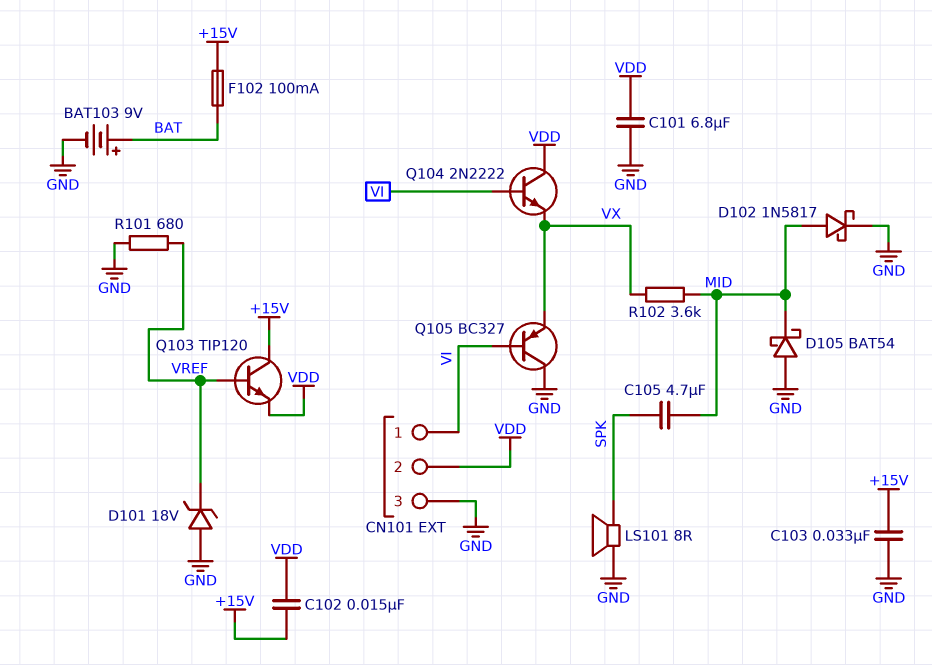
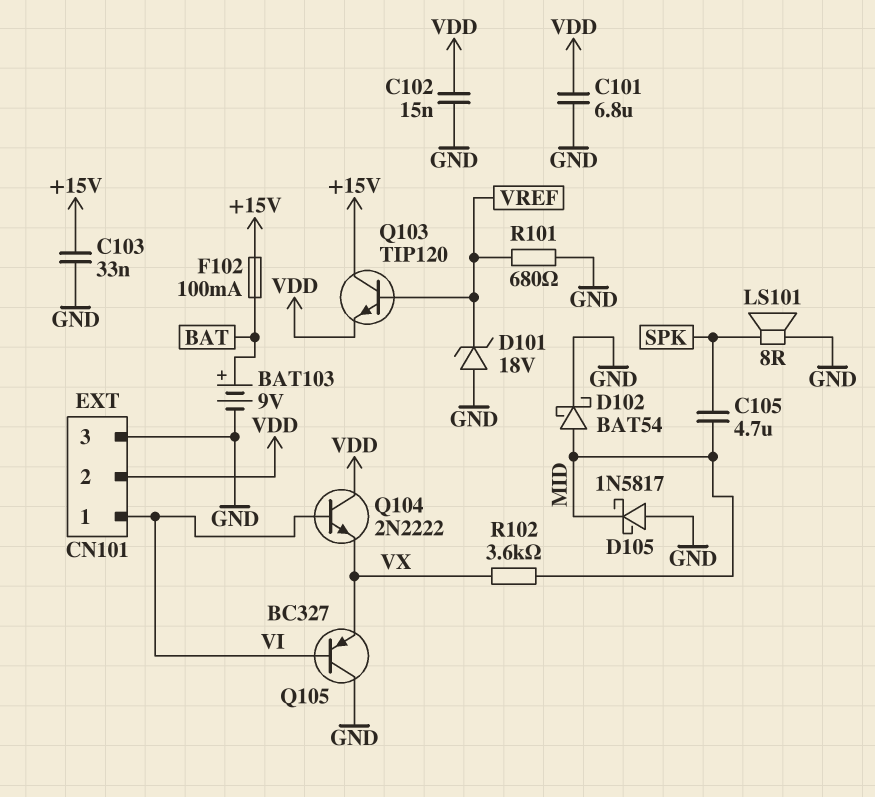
C102: 15nF (+15V, VDD) -> 15nF (GND, VDD)
D102: schottky 1N5817 (A MID, K GND) -> schottky BAT54 (A MID, K GND)
D105: schottky BAT54 (A GND, K MID) -> schottky 1N5817 (A GND, K MID)

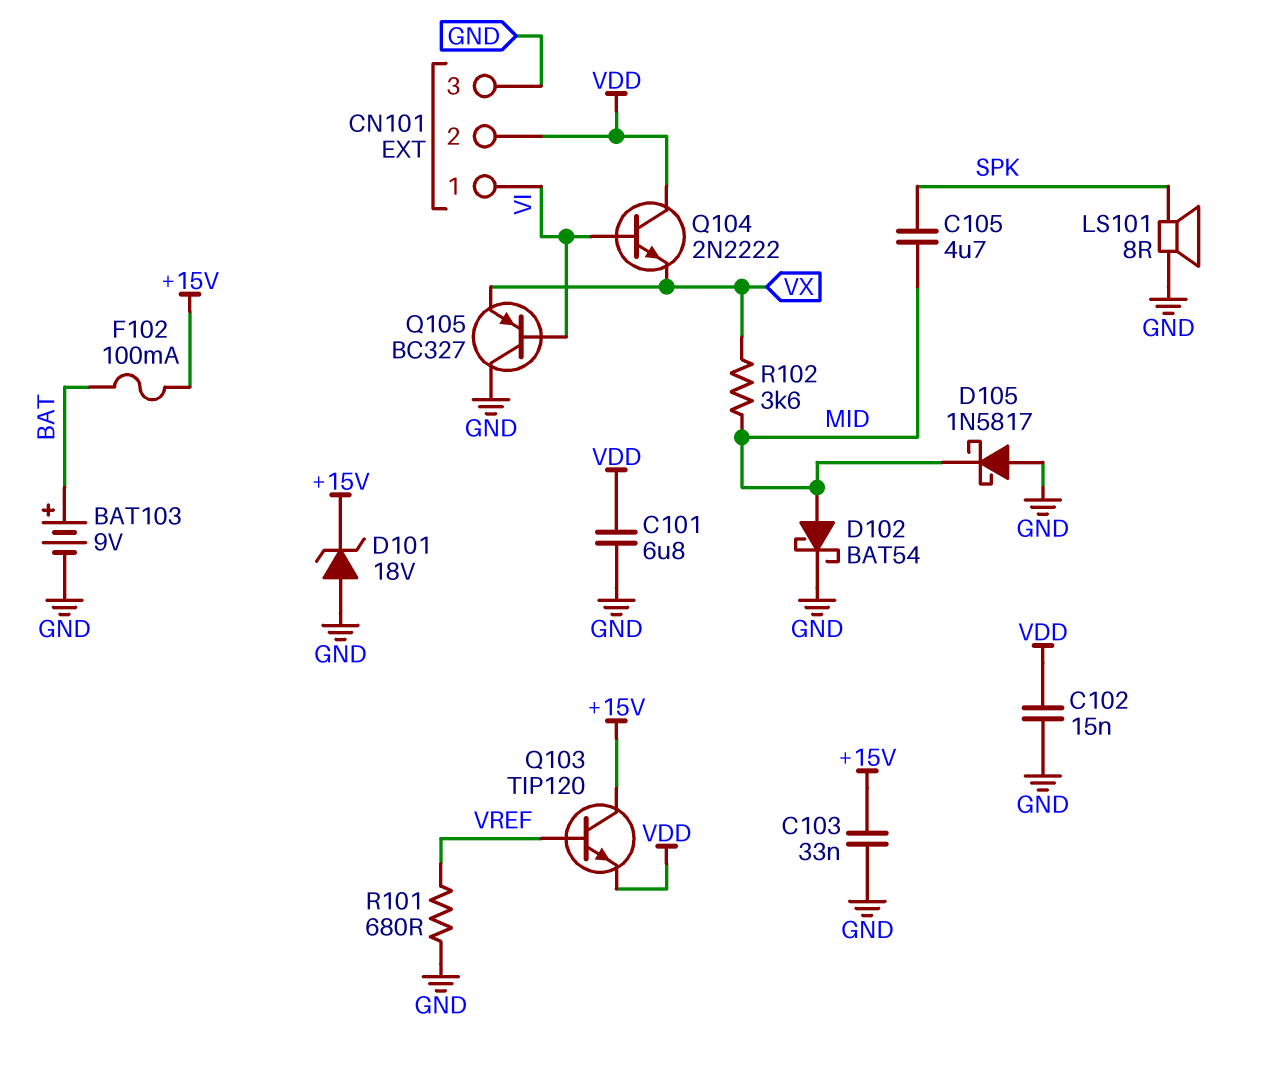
D101: zener 18V (A GND, K VREF) -> zener 18V (A GND, K +15V)

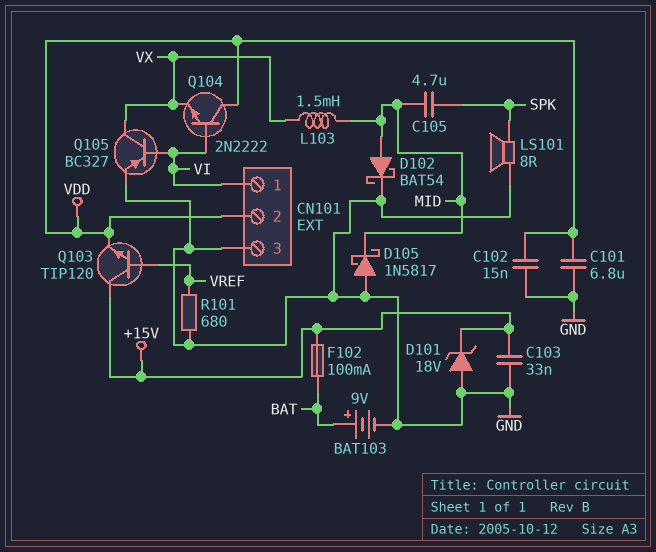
L103: none -> 1.5mH (MID, VX)
Q105: PNP BC327 (B VI, C GND, E VX) -> PNP BC327 (B VI, C VX, E GND)
R102: 3.6k (MID, VX) -> none

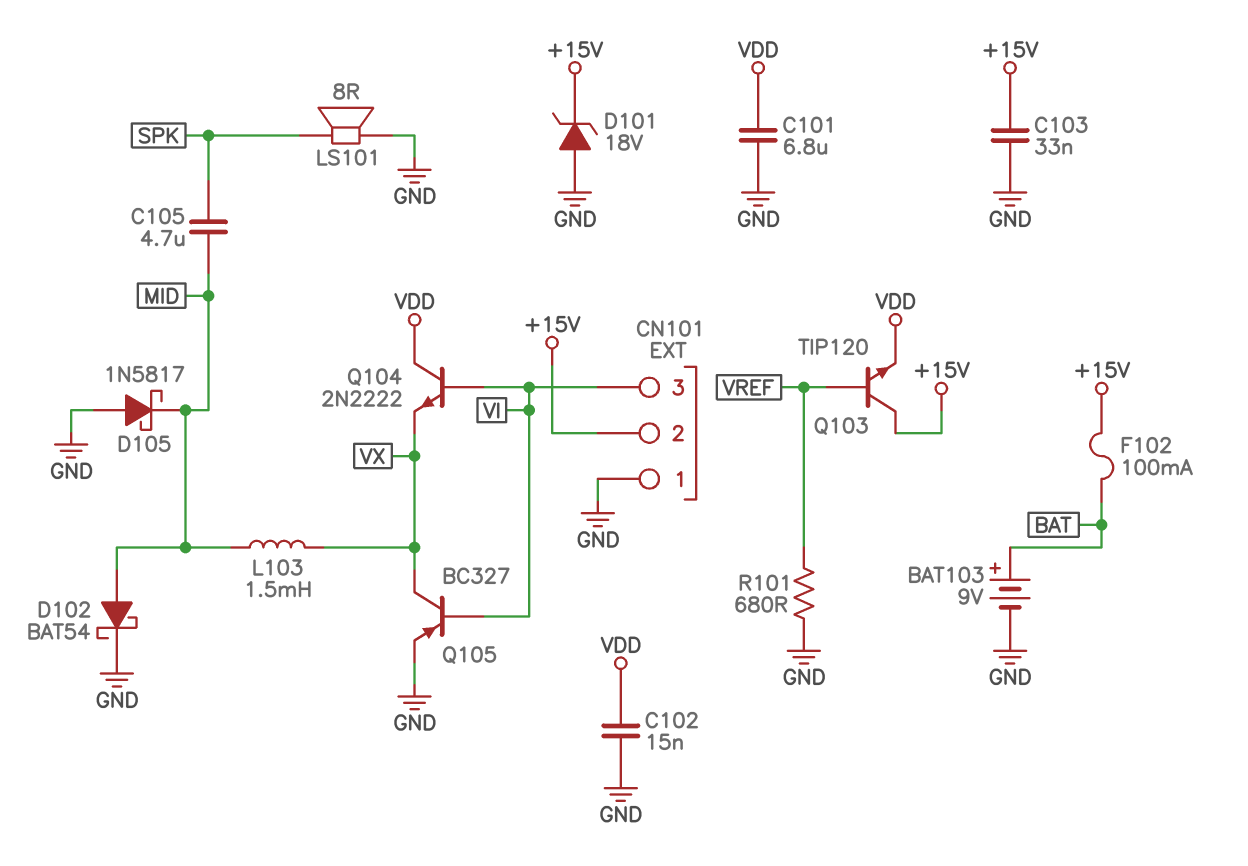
CN101 pin 1: VI -> GND
CN101 pin 2: VDD -> +15V
CN101 pin 3: GND -> VI

